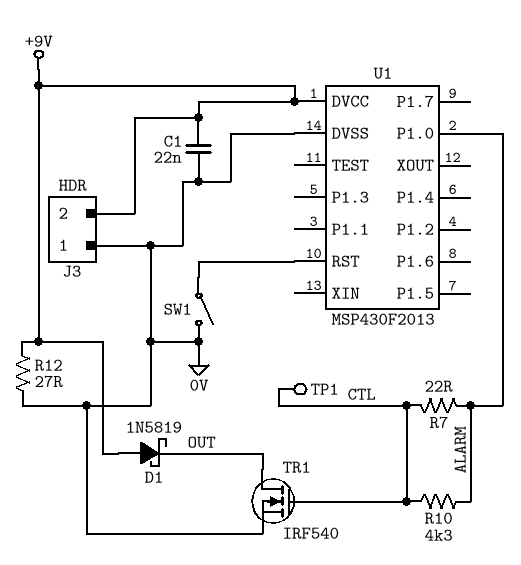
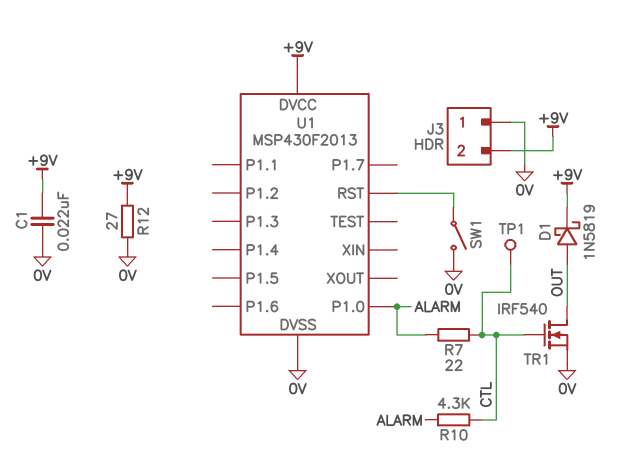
D1: schottky 1N5819 (A +9V, K OUT) -> schottky 1N5819 (A OUT, K +9V)

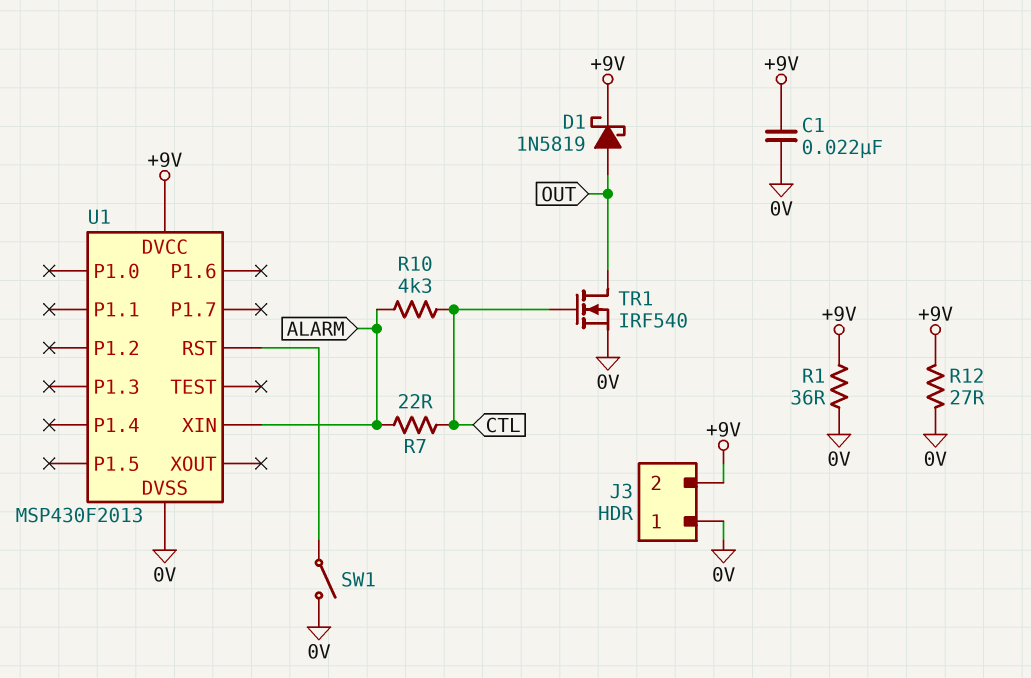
R1: none -> 36 (+9V, 0V)
TP1: test point (CTL) -> none
U1 pin P1.0: ALARM -> none
U1 pin XIN: none -> ALARM

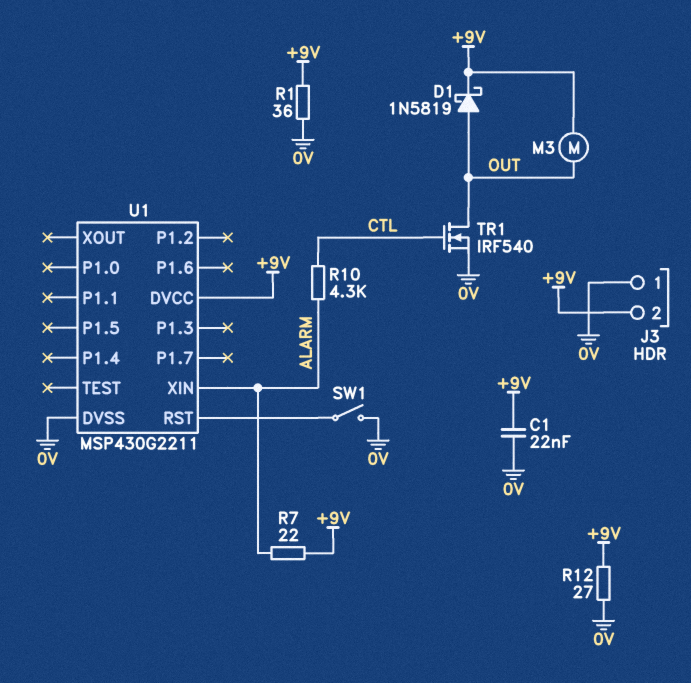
M3: none -> motor (+9V, OUT)
R7: 22 (ALARM, CTL) -> 22 (+9V, ALARM)
U1: MSP430F2013 -> MSP430G2211

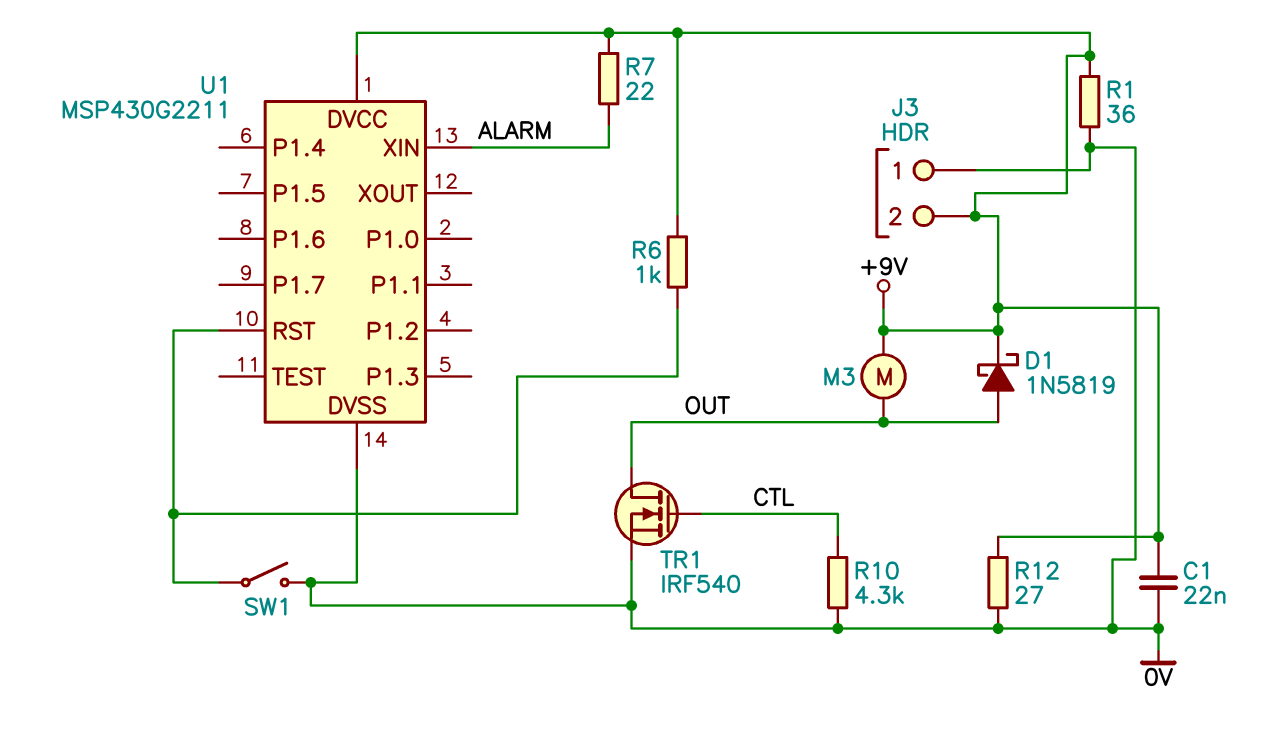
R6: none -> 1k (+9V, U1/RST)
R10: 4.3k (ALARM, CTL) -> 4.3k (0V, CTL)

